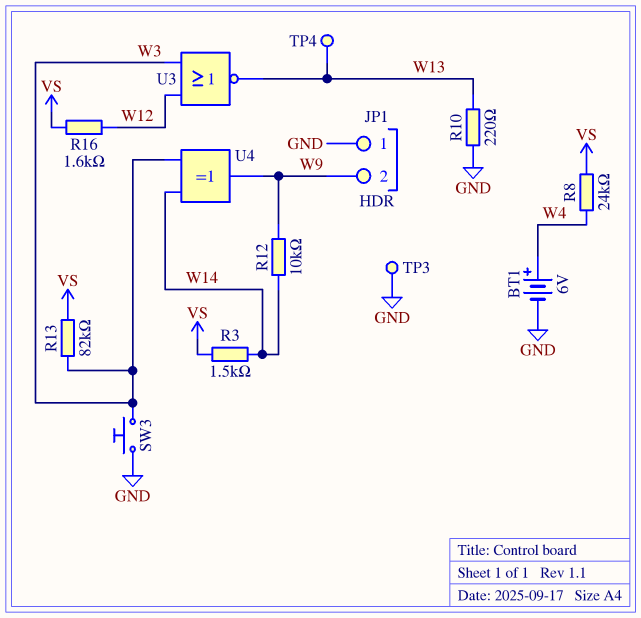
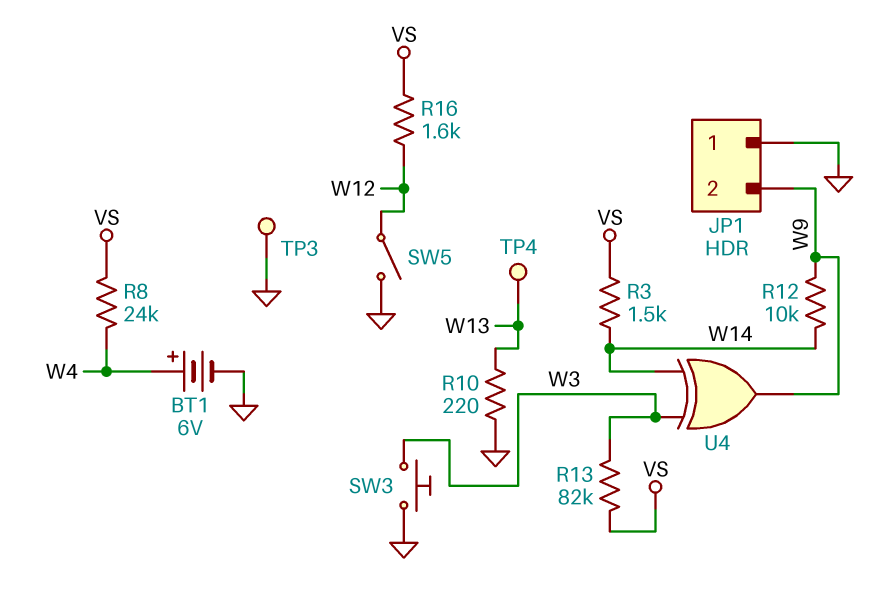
SW5: none -> switch (GND, W12)
U3: NOR (in W3, in W12, out W13) -> none

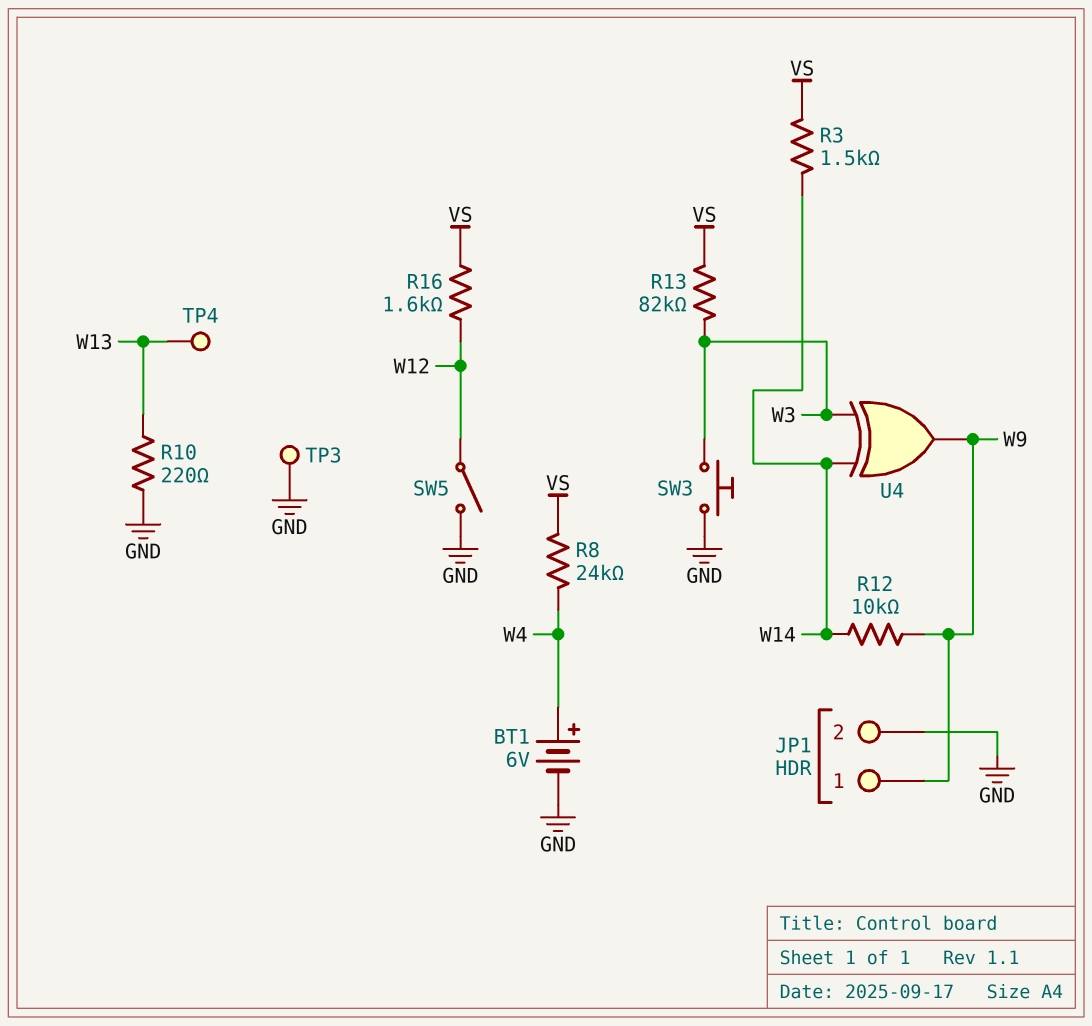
JP1 pin 1: GND -> W9
JP1 pin 2: W9 -> GND

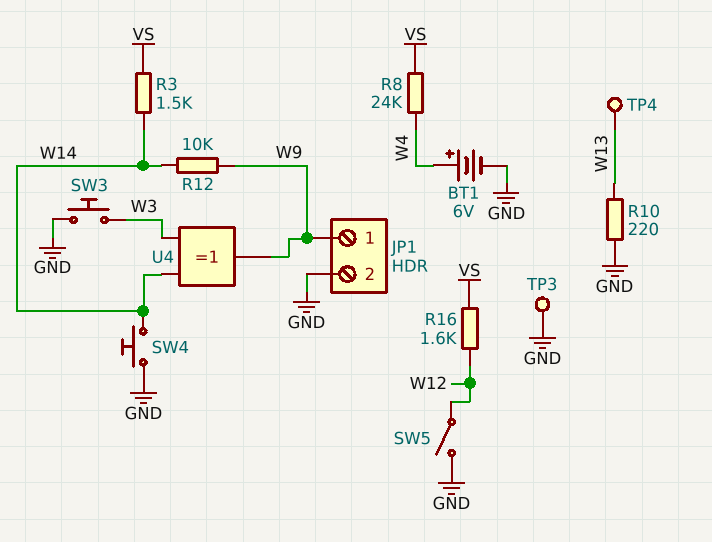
R13: 82k (VS, W3) -> none
SW4: none -> button (GND, W14)

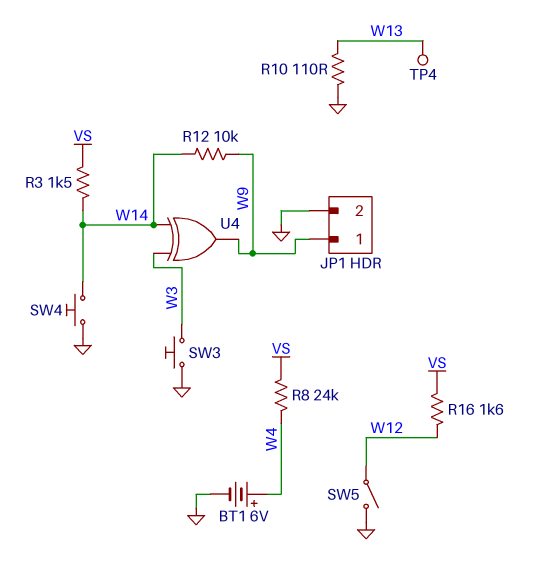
R10: 220 (GND, W13) -> 110 (GND, W13)
TP3: test point (GND) -> none

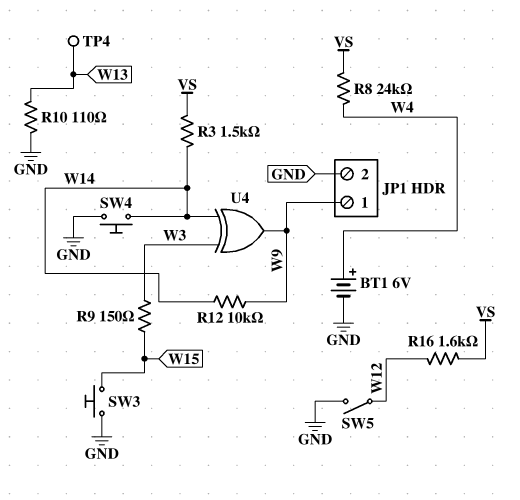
R9: none -> 150 (W3, W15)
SW3: button (GND, W3) -> button (GND, W15)

